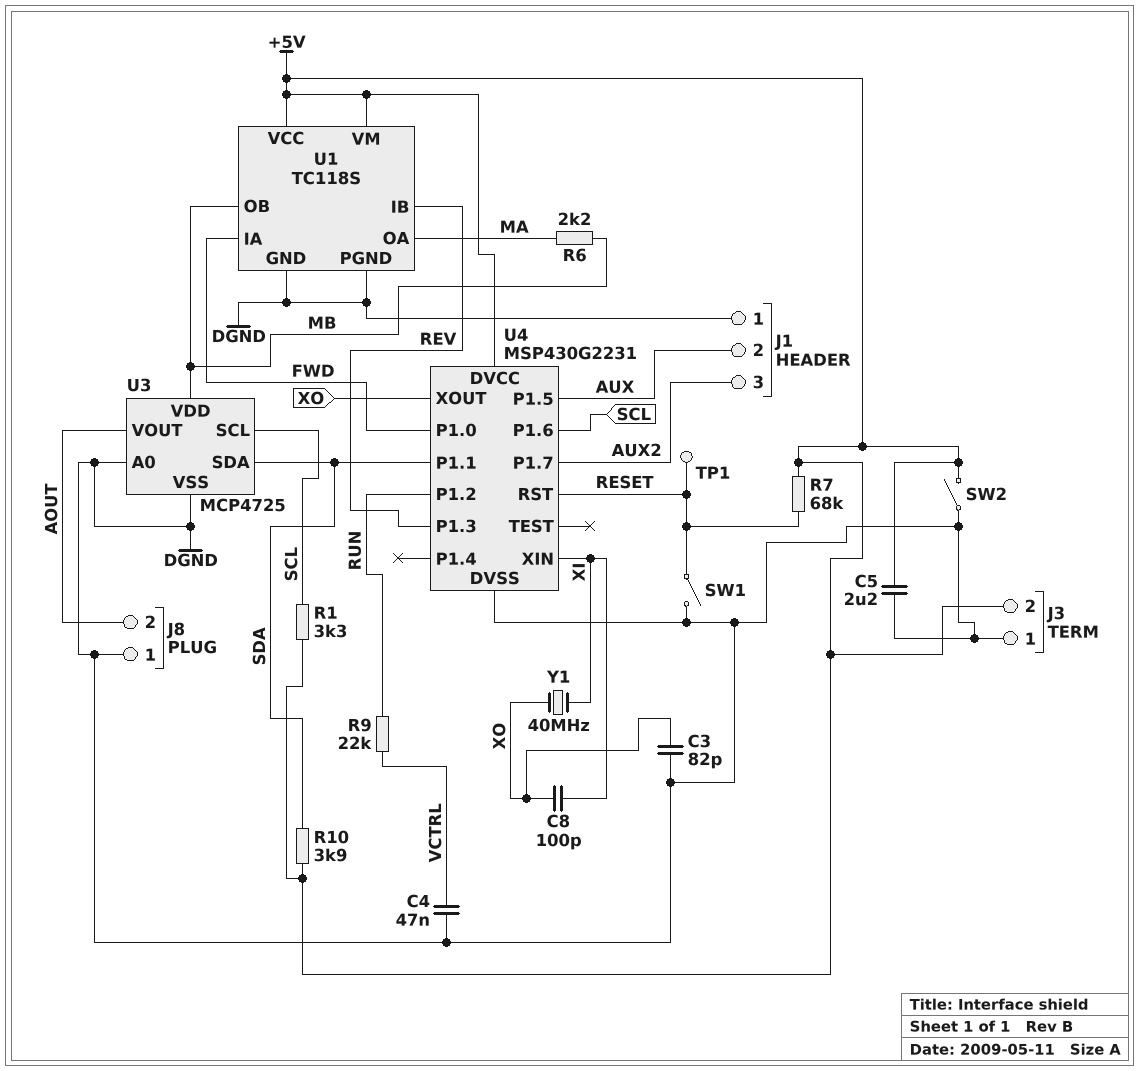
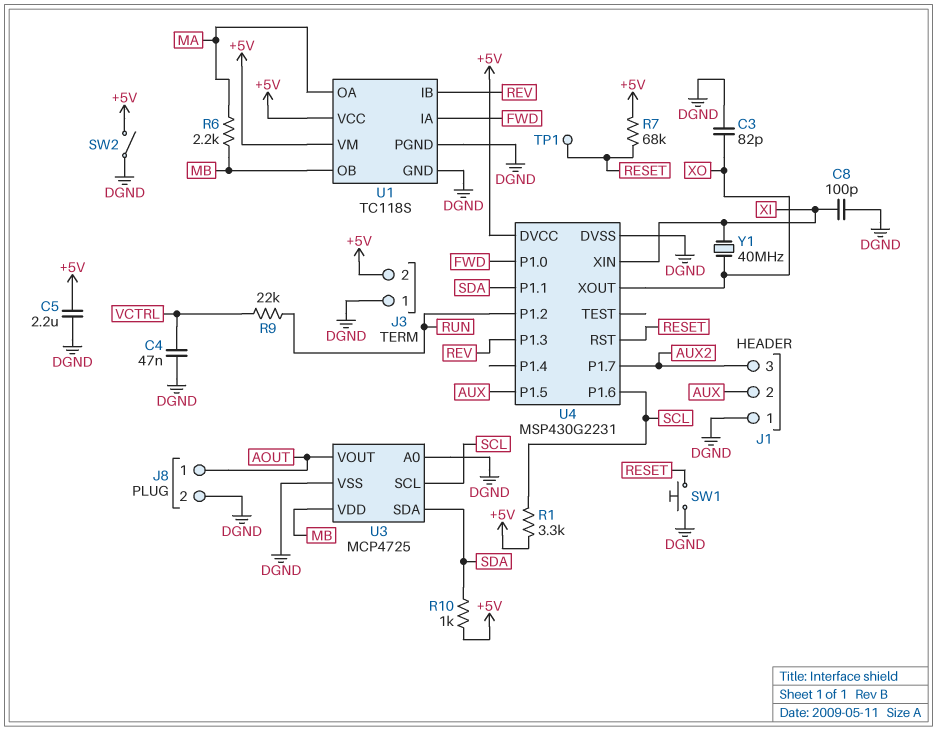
C8: 100pF (XI, XO) -> 100pF (DGND, XI)
J8 pin 1: DGND -> AOUT
J8 pin 2: AOUT -> DGND
R10: 3.9k (+5V, SDA) -> 1k (+5V, SDA)
SW1: switch (DGND, RESET) -> button (DGND, RESET)

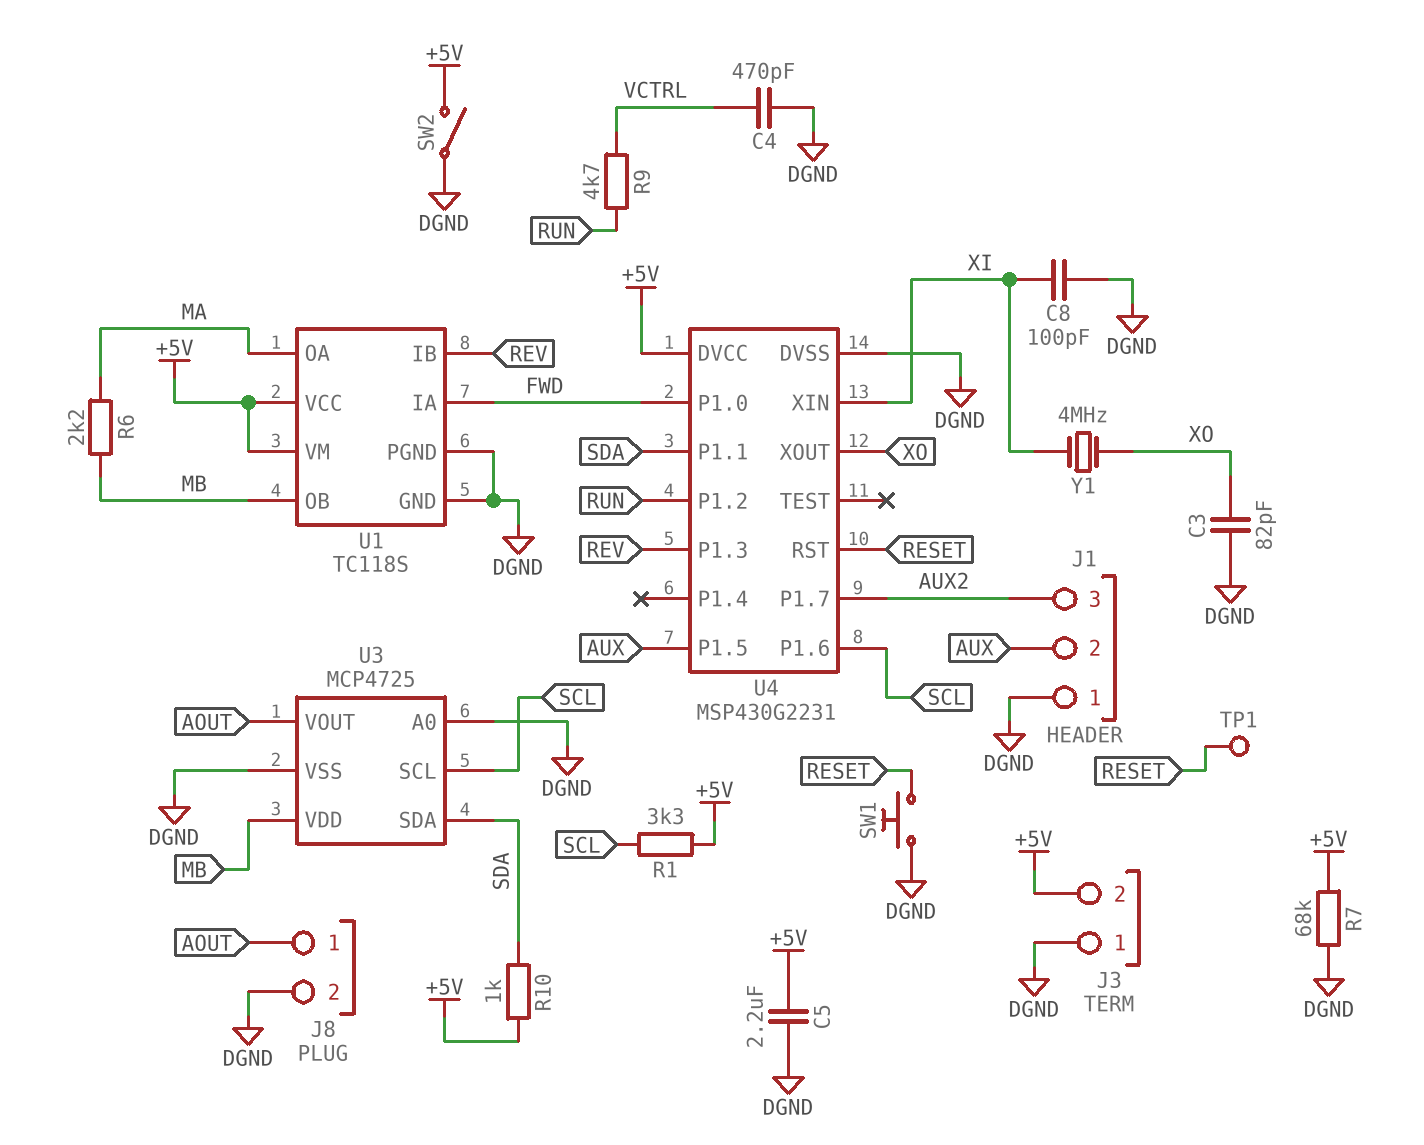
C4: 47nF (DGND, VCTRL) -> 470pF (DGND, VCTRL)
R7: 68k (+5V, RESET) -> 68k (+5V, DGND)
R9: 22k (RUN, VCTRL) -> 4.7k (RUN, VCTRL)
Y1: 40MHz (XI, XO) -> 4MHz (XI, XO)

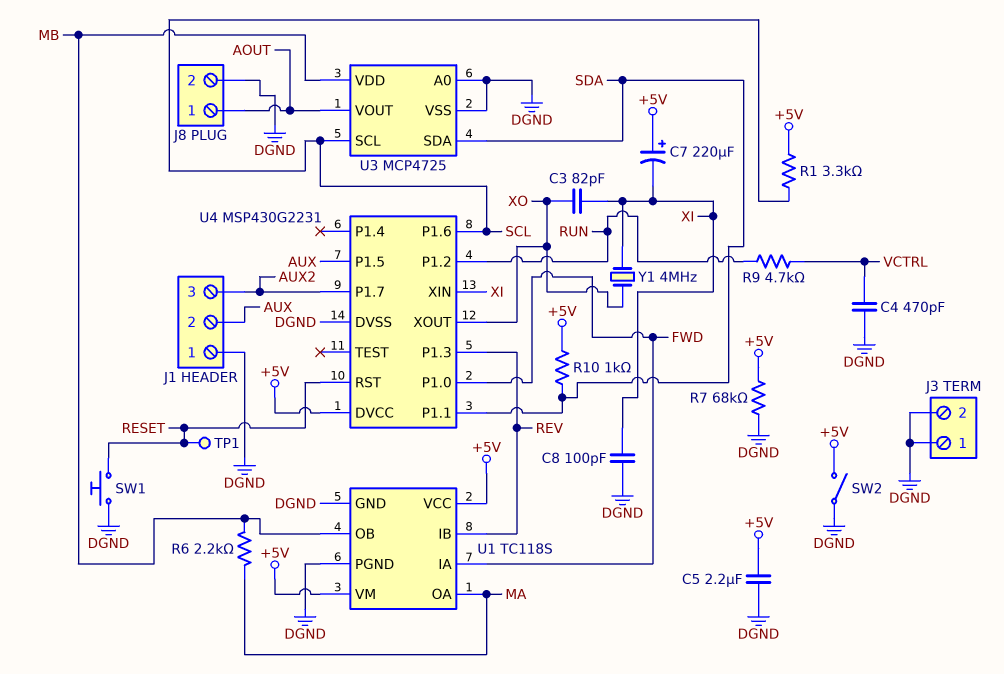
C3: 82pF (DGND, XO) -> 82pF (XI, XO)
C7: none -> 220uF (plus +5V, minus XI)
J3 pin 2: +5V -> DGND

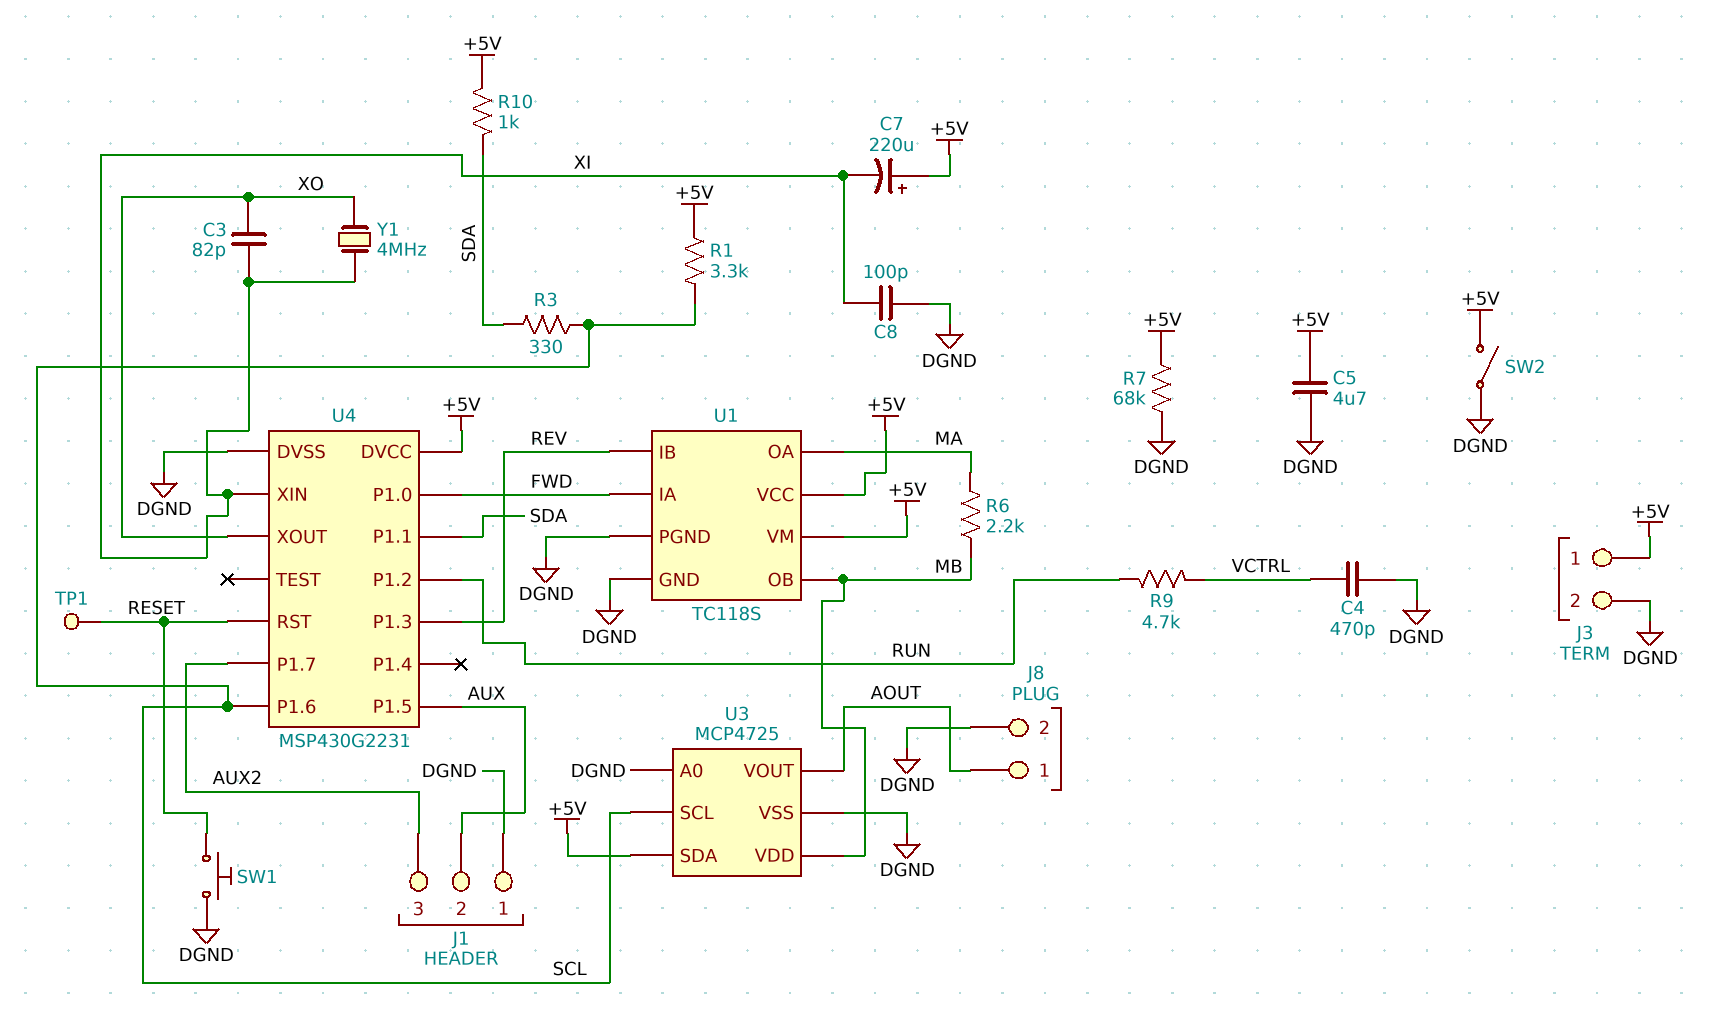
C5: 2.2uF (+5V, DGND) -> 4.7uF (+5V, DGND)
J3 pin 1: DGND -> +5V
R3: none -> 330 (SCL, SDA)
U3 pin SDA: SDA -> +5V

